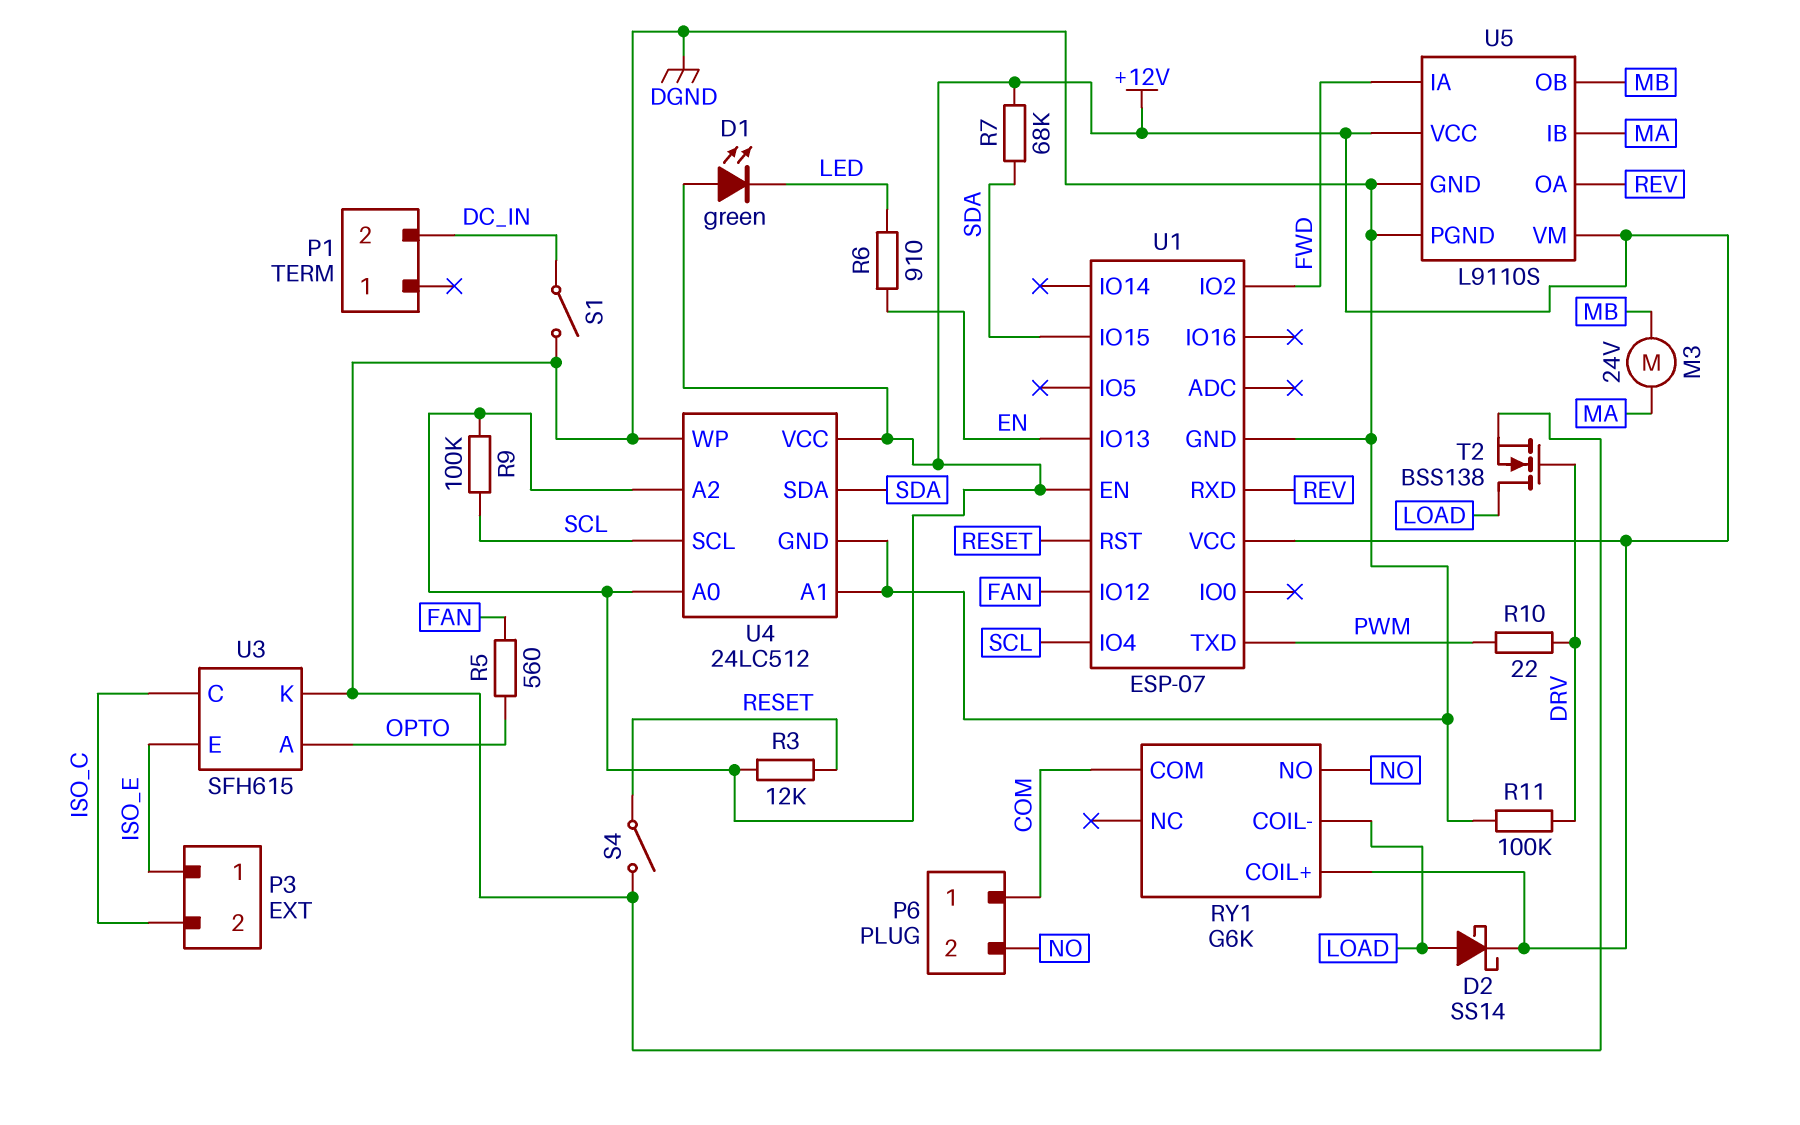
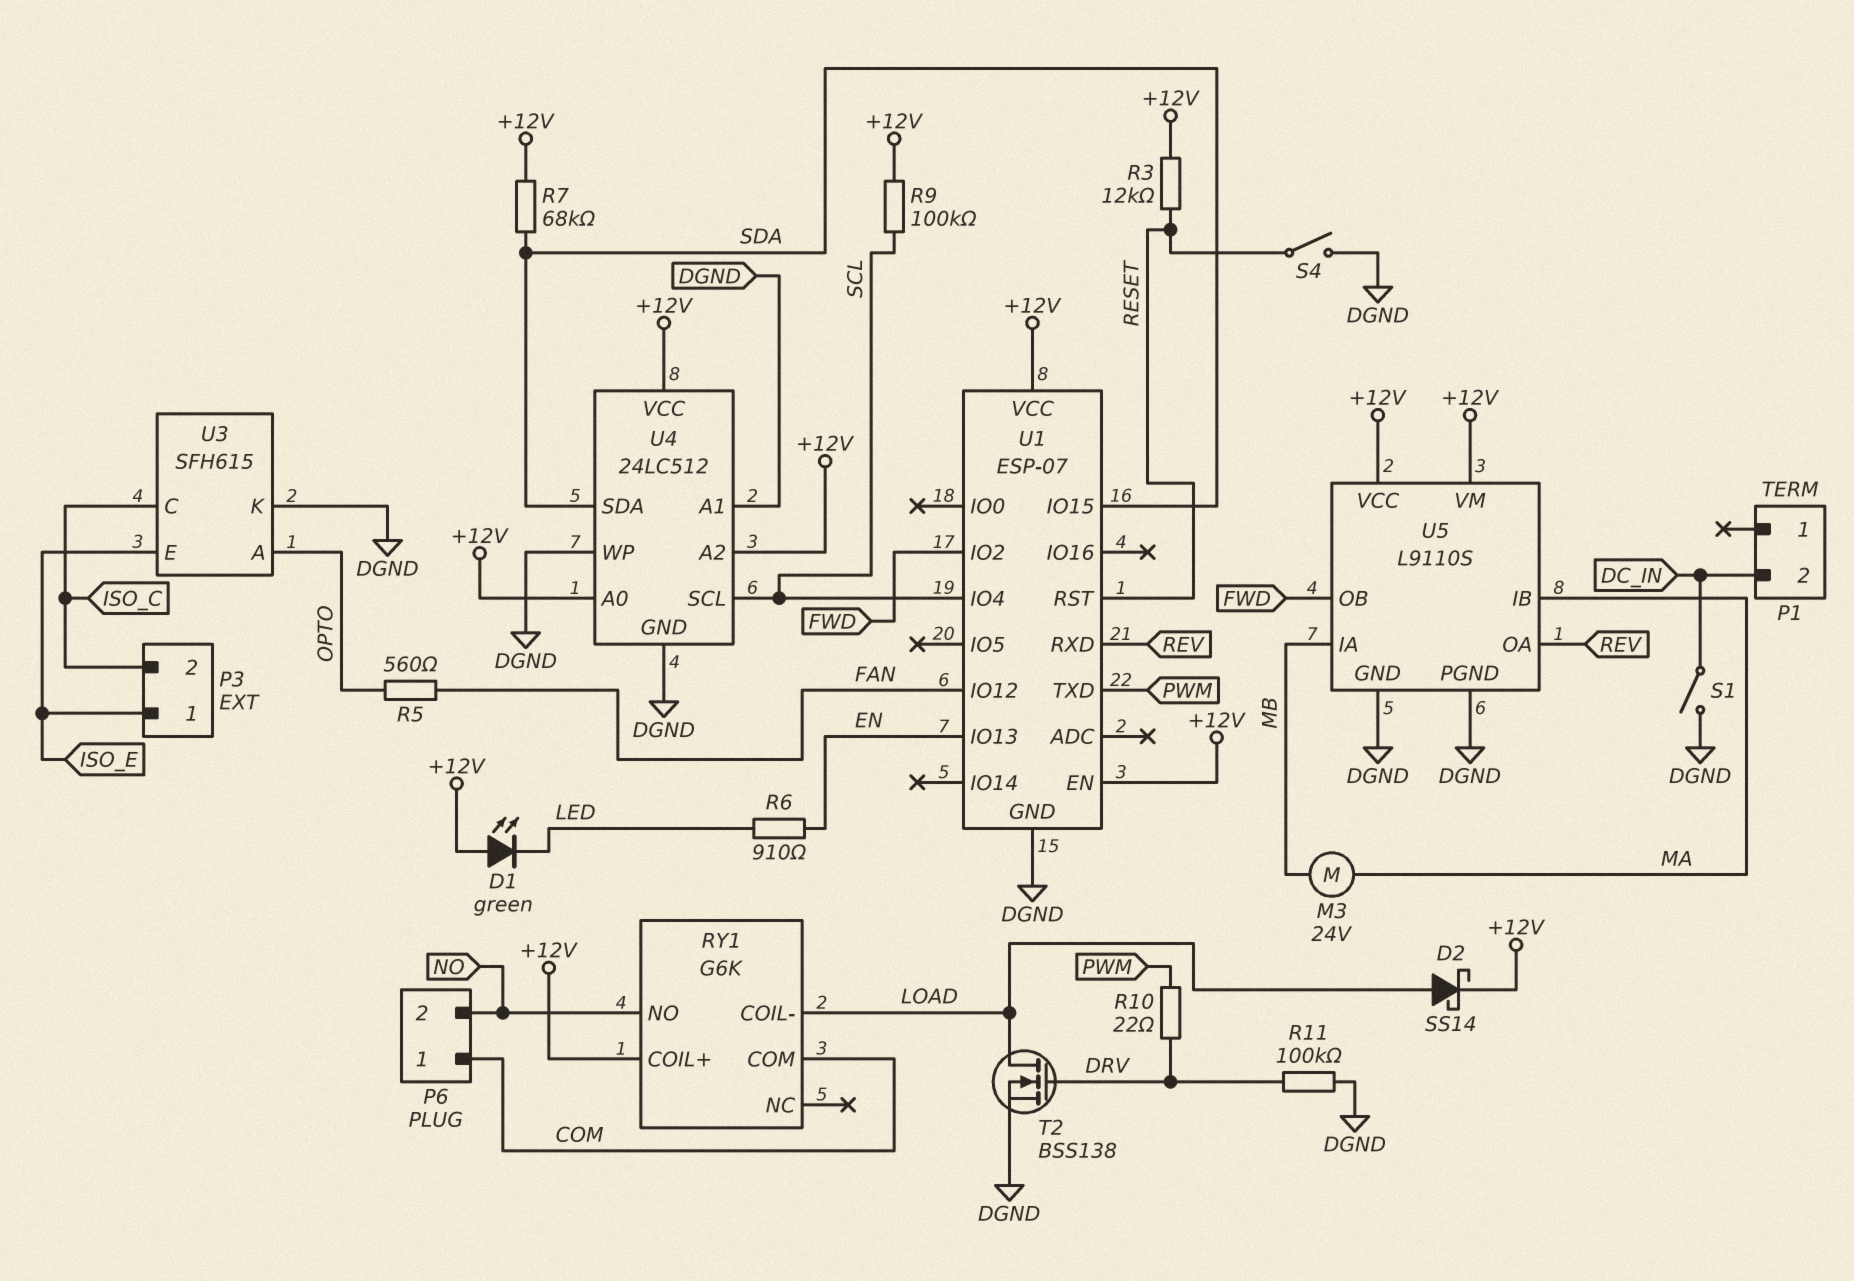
U5 pin IA: FWD -> MB
U5 pin OB: MB -> FWD

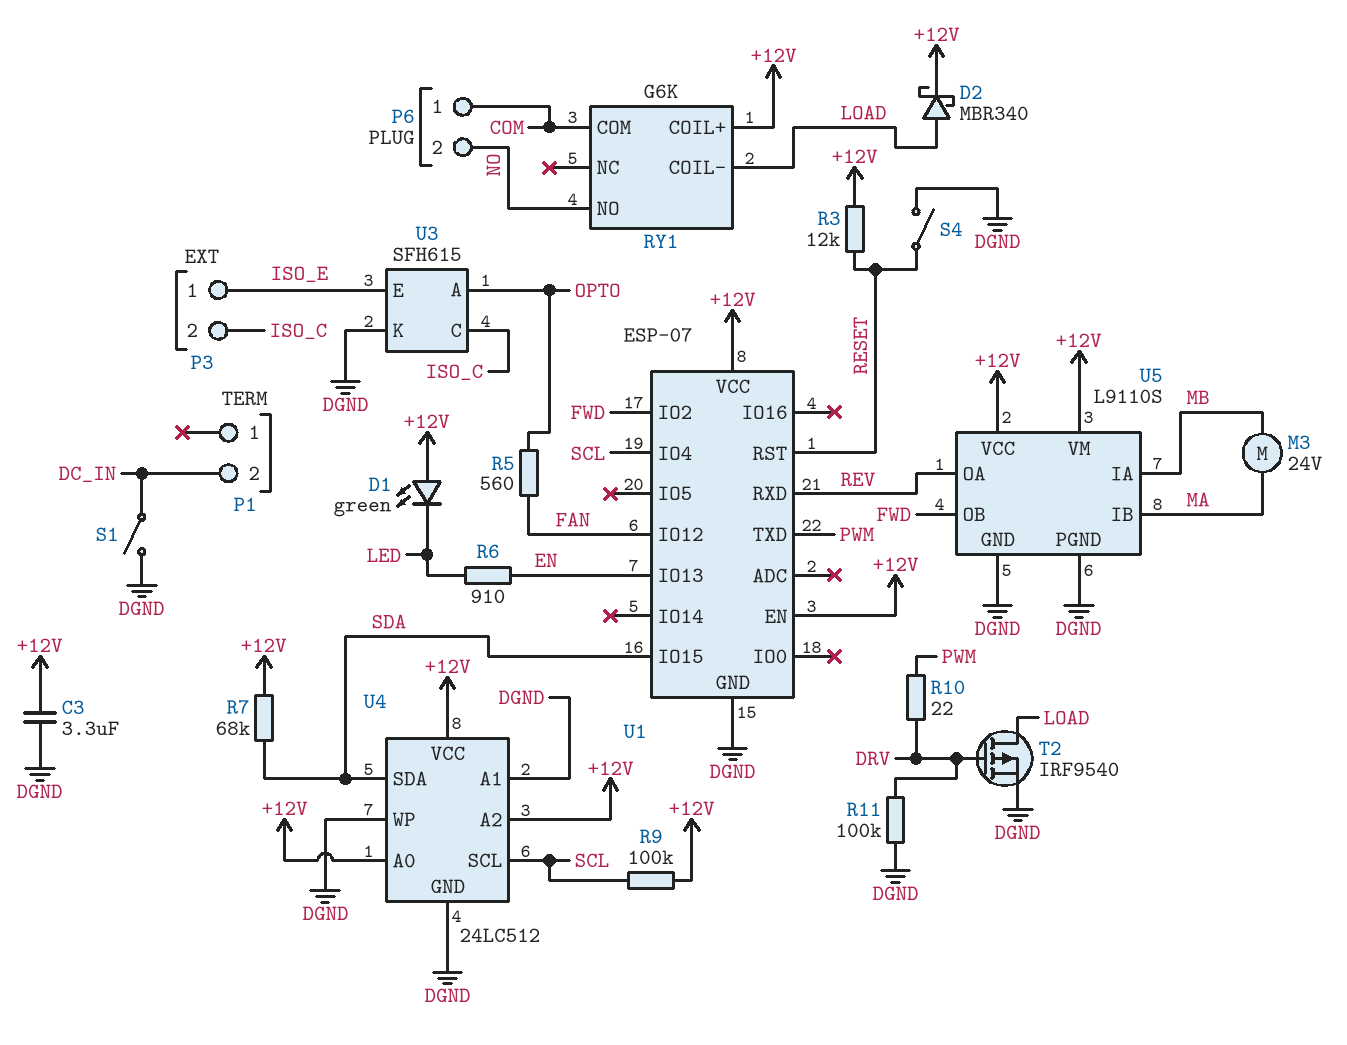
C3: none -> 3.3uF (+12V, DGND)
D2: schottky SS14 (A LOAD, K +12V) -> schottky MBR340 (A LOAD, K +12V)
T2: NMOS BSS138 (G DRV, D LOAD, S DGND) -> PMOS IRF9540 (G DRV, D LOAD, S DGND)

